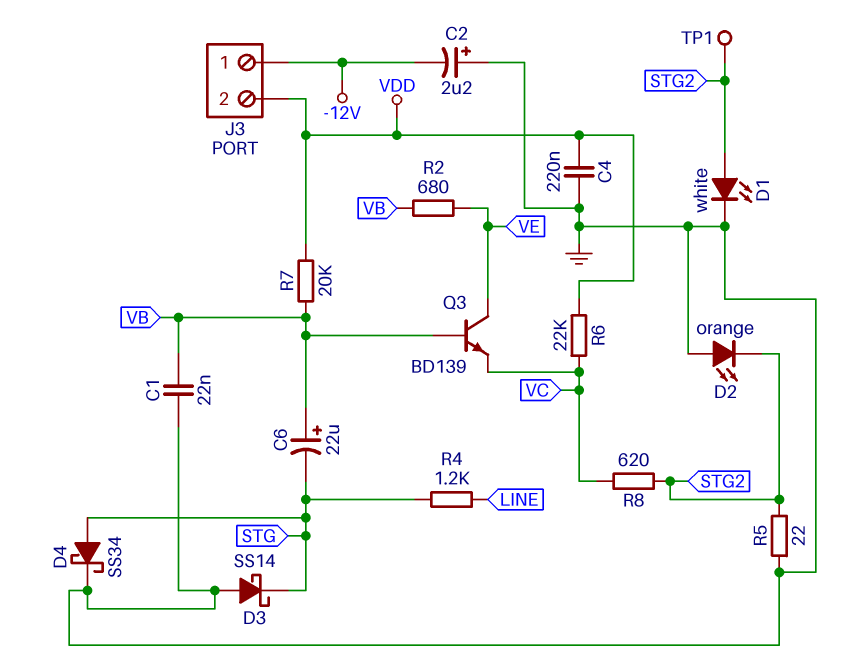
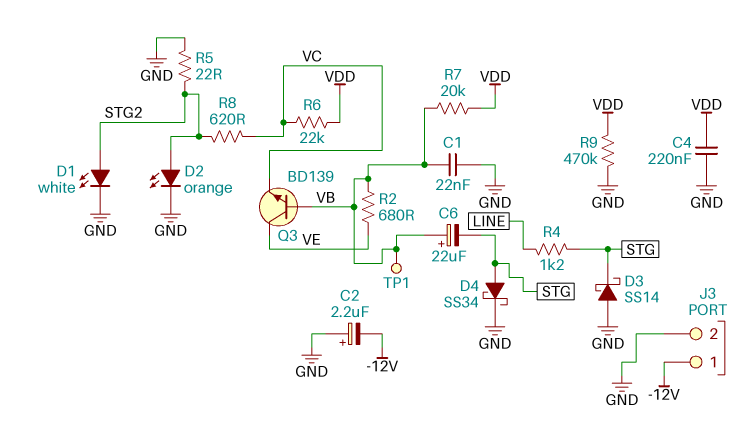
D2: LED orange (A GND, K STG2) -> LED orange (A STG2, K GND)
J3 pin 2: VDD -> GND
R9: none -> 470k (GND, VDD)
TP1: test point (STG2) -> test point (VB)

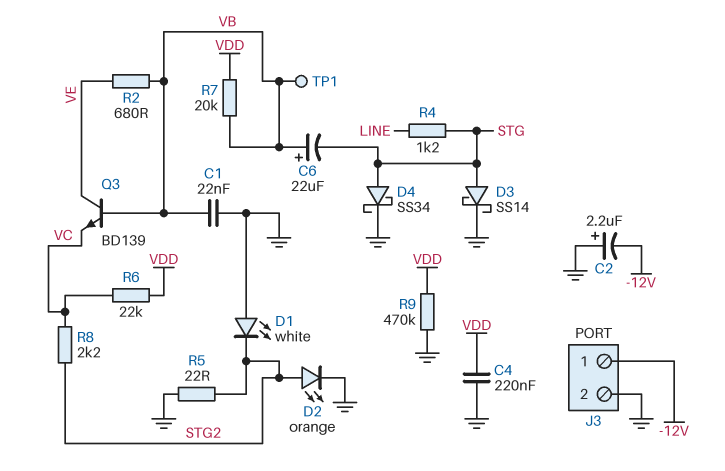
D1: LED white (A STG2, K GND) -> LED white (A GND, K STG2)
D3: schottky SS14 (A GND, K STG) -> schottky SS14 (A STG, K GND)
R8: 620 (STG2, VC) -> 2.2k (STG2, VC)

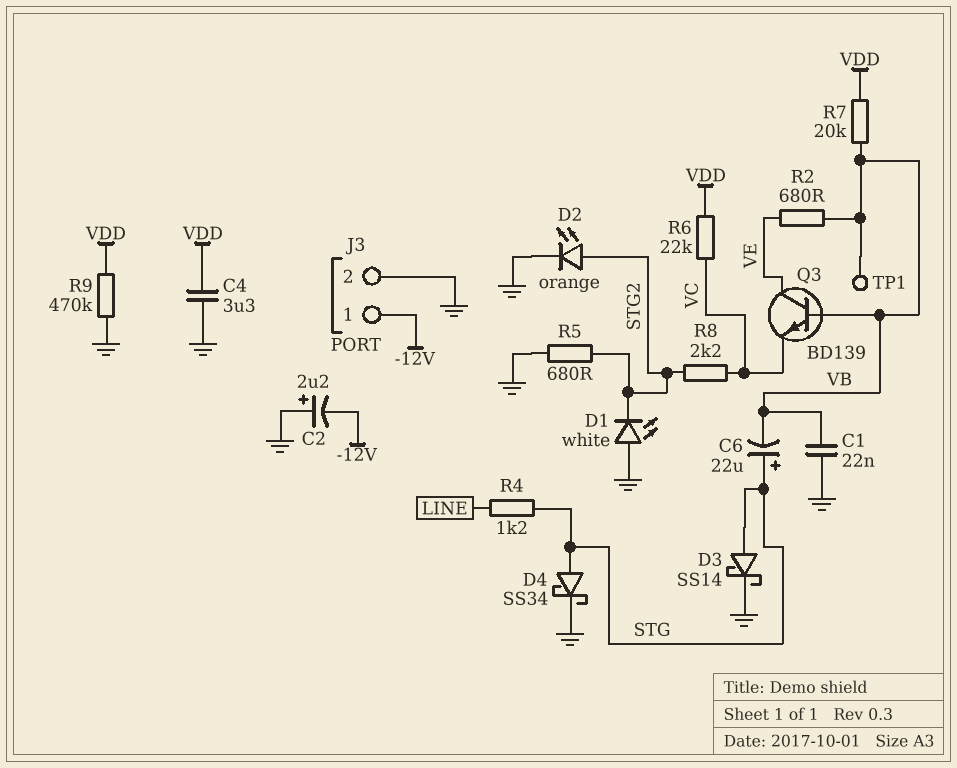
C4: 220nF (GND, VDD) -> 3.3uF (GND, VDD)
C6: 22uF (plus VB, minus STG) -> 22uF (plus STG, minus VB)
R5: 22 (GND, STG2) -> 680 (GND, STG2)

